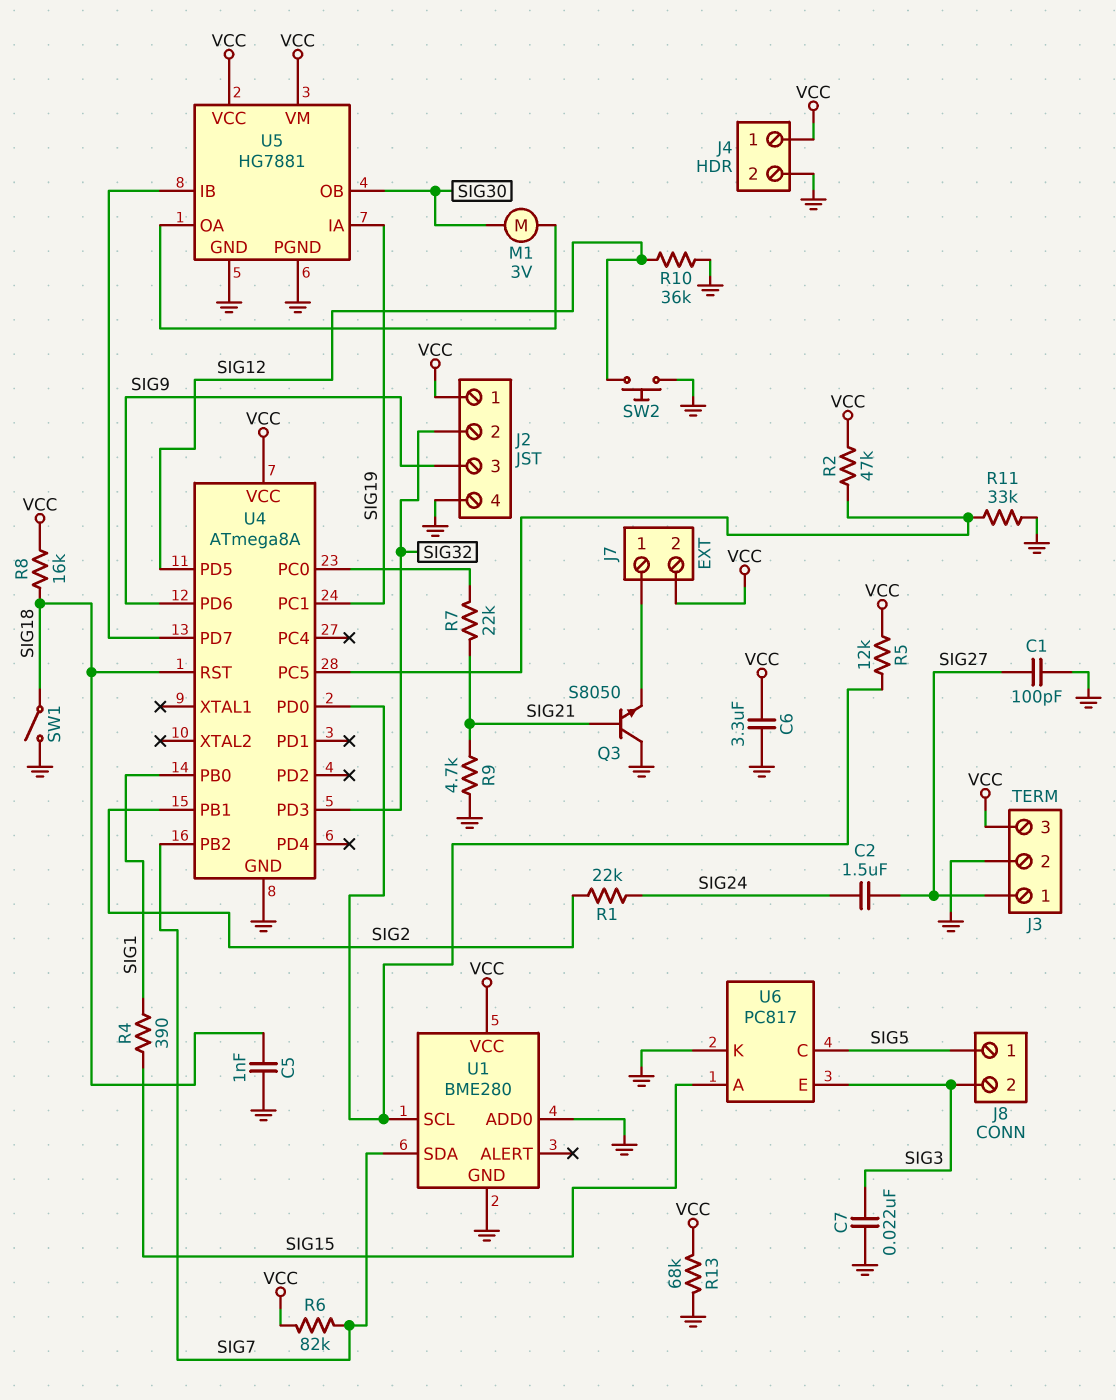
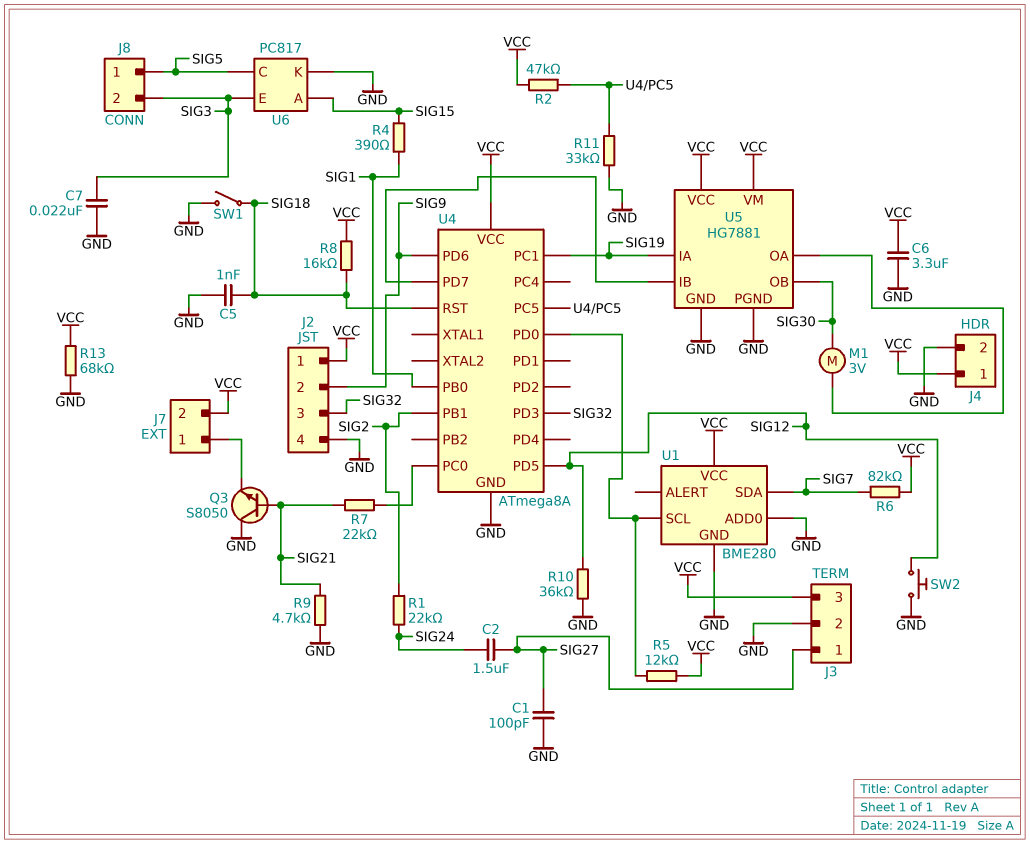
J2 pin 2: SIG32 -> SIG9
J2 pin 3: SIG9 -> SIG32
U4 pin PB2: SIG7 -> none

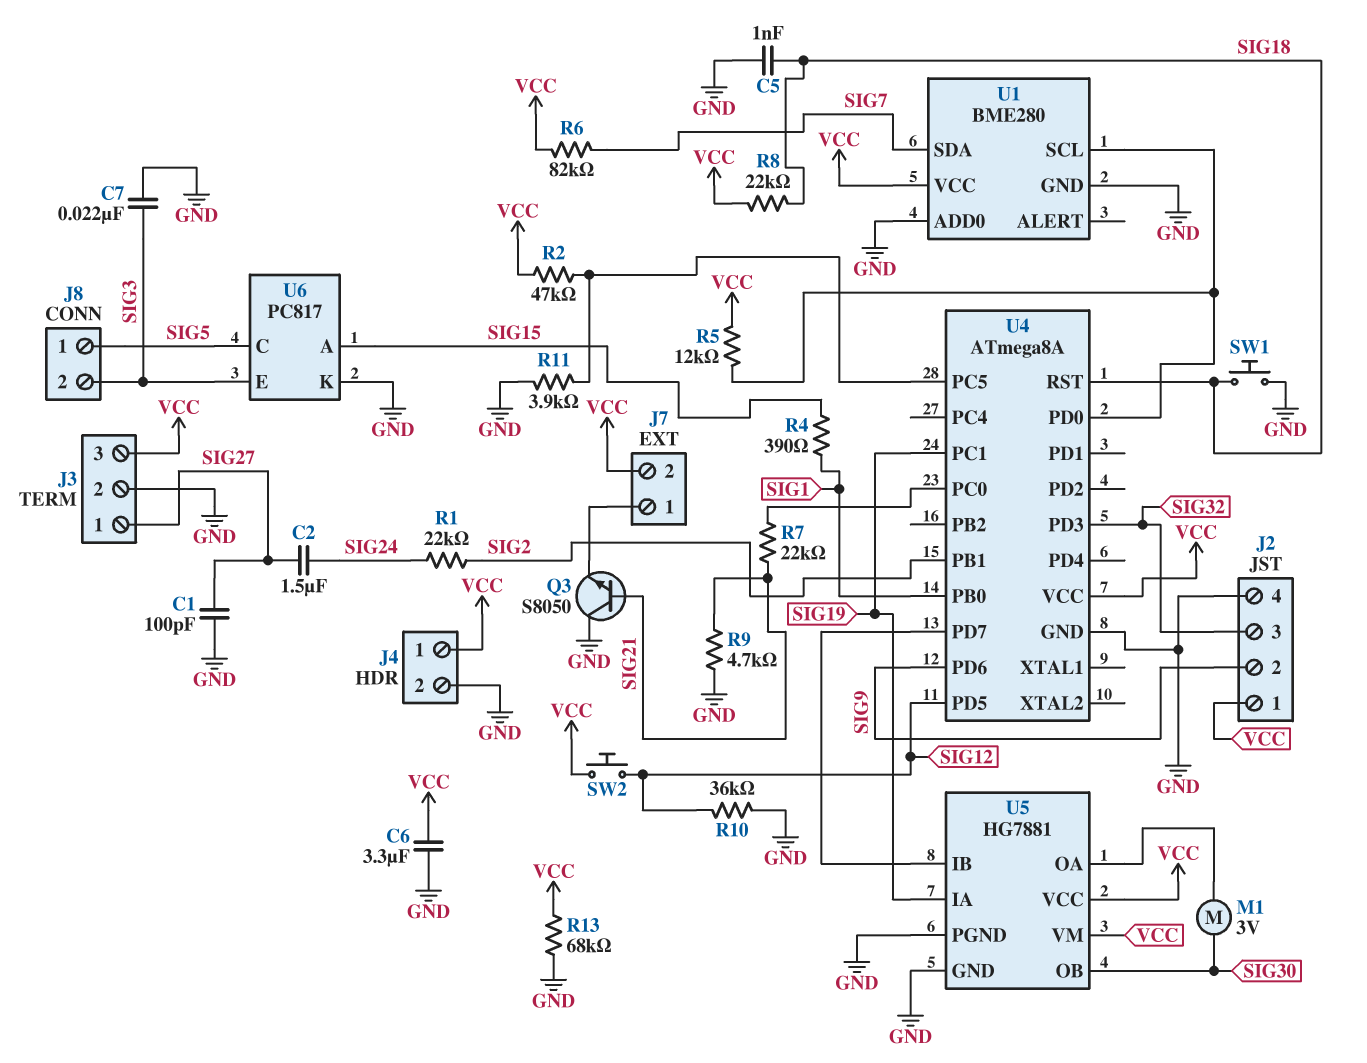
R8: 16k (SIG18, VCC) -> 22k (SIG18, VCC)
R11: 33k (GND, U4/PC5) -> 3.9k (GND, U4/PC5)
SW1: switch (GND, SIG18) -> button (GND, SIG18)
SW2: button (GND, SIG12) -> button (SIG12, VCC)

